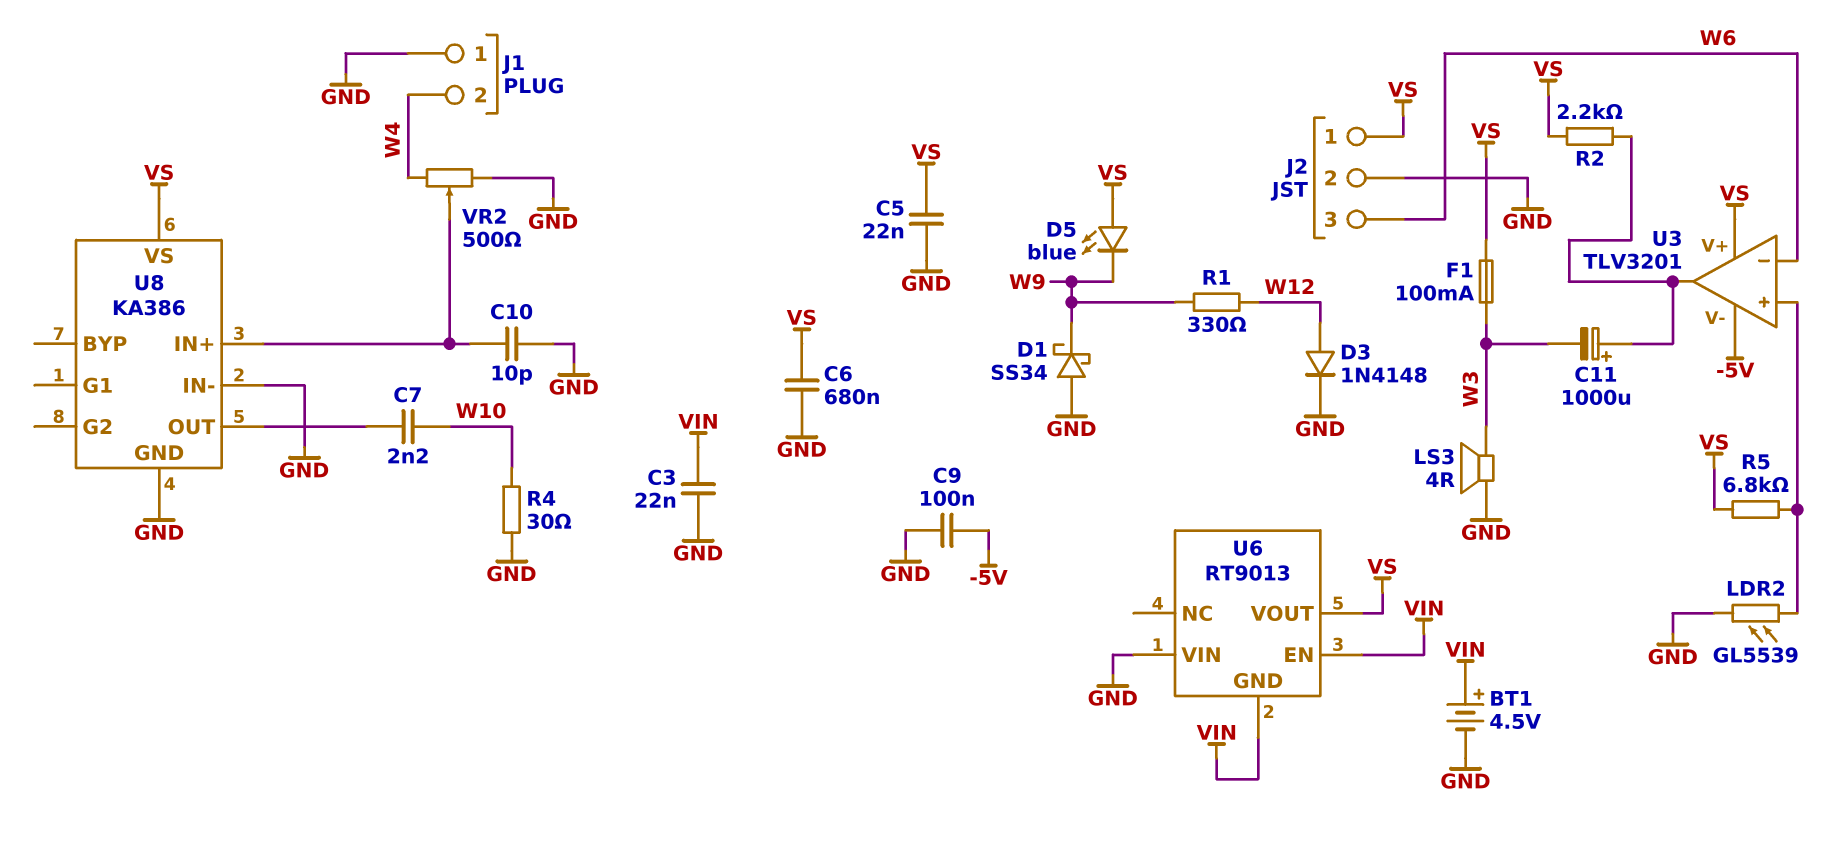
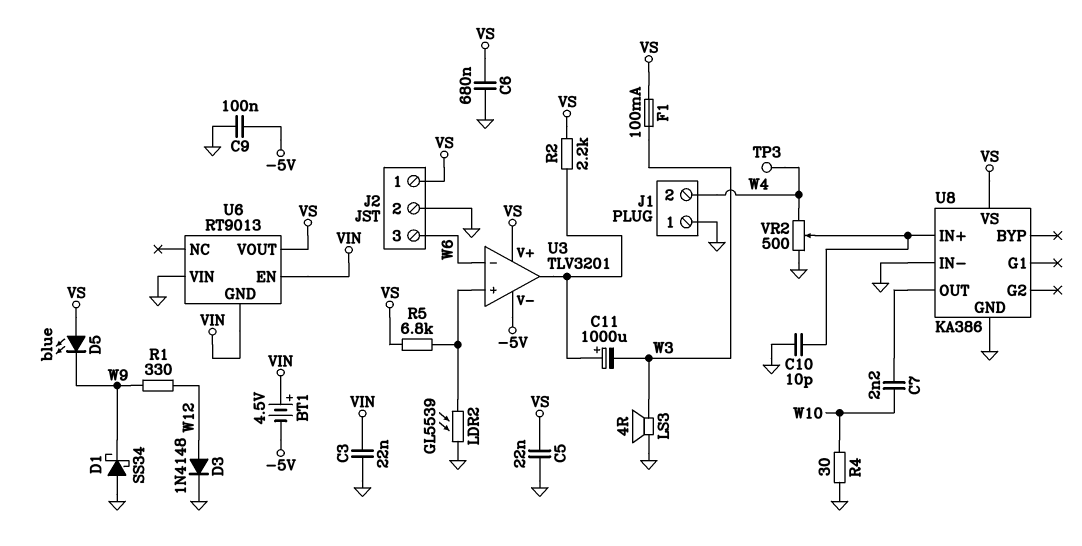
BT1: 4.5V (plus VIN, minus GND) -> 4.5V (plus VIN, minus -5V)
TP3: none -> test point (W4)

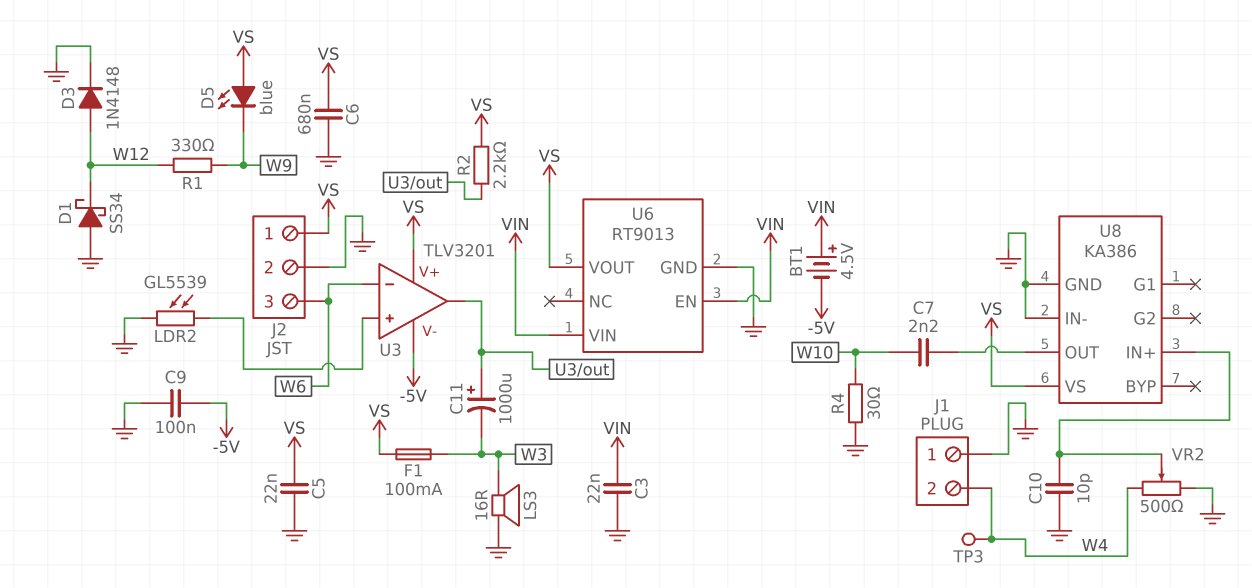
D1: schottky SS34 (A GND, K W9) -> schottky SS34 (A GND, K W12)
LS3: speaker 4R (GND, W3) -> speaker 16R (GND, W3)
R5: 6.8k (U3/in+, VS) -> none
U6 pin GND: VIN -> GND
U6 pin VIN: GND -> VIN

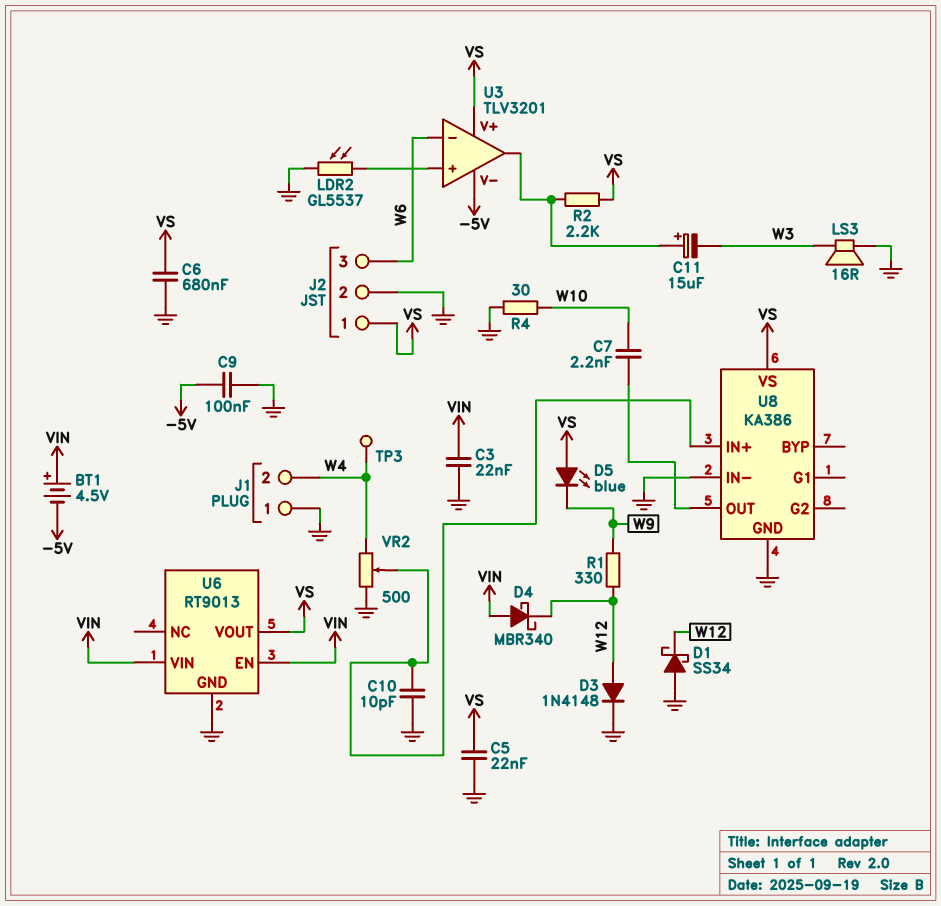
C11: 1000uF (plus U3/out, minus W3) -> 15uF (plus U3/out, minus W3)
D4: none -> schottky MBR340 (A VIN, K W12)
F1: 100mA (VS, W3) -> none
LDR2: GL5539 (GND, U3/in+) -> GL5537 (GND, U3/in+)

